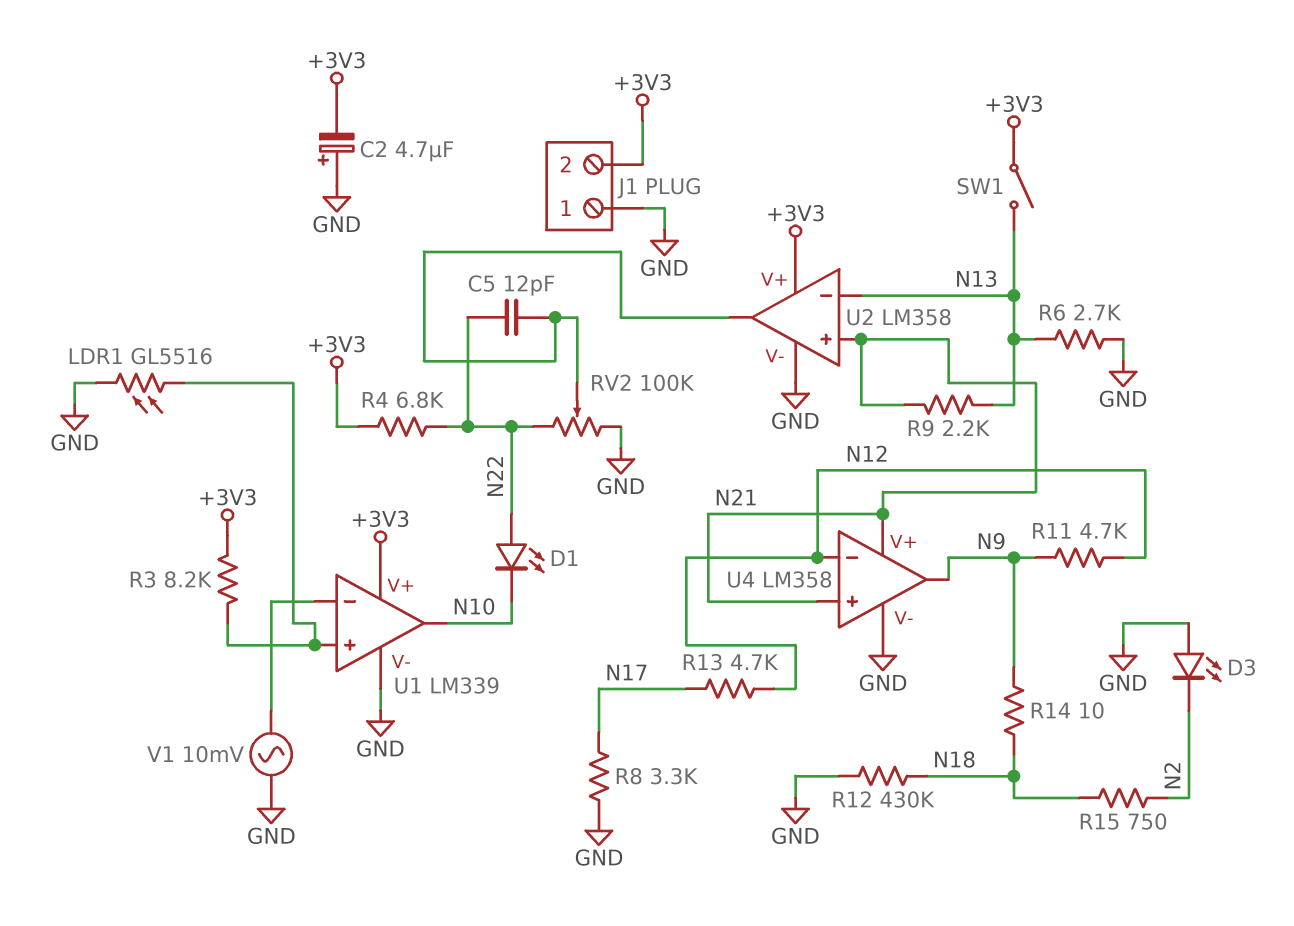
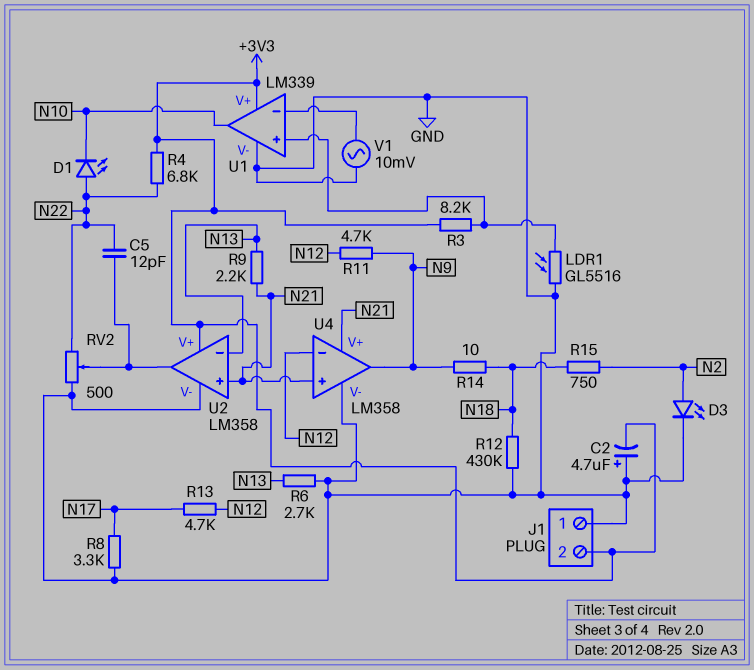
D3: LED (A GND, K N2) -> LED (A N2, K GND)
RV2: 100k (GND, N22, wiper U2/out) -> 500 (GND, N22, wiper U2/out)
SW1: switch (+3V3, N13) -> none

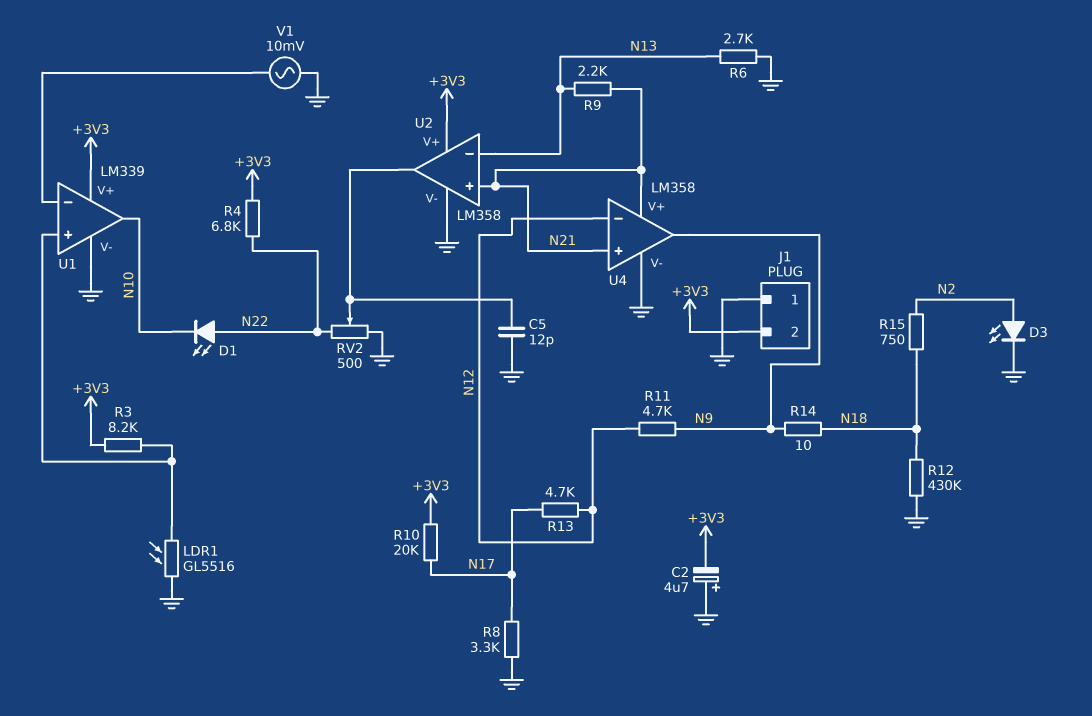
C5: 12pF (N22, U2/out) -> 12pF (GND, U2/out)
R10: none -> 20k (+3V3, N17)

